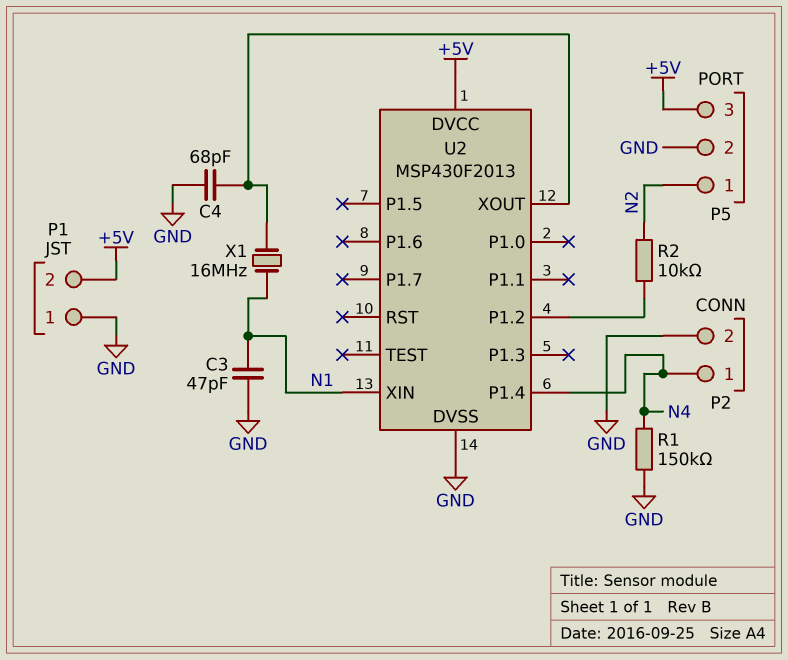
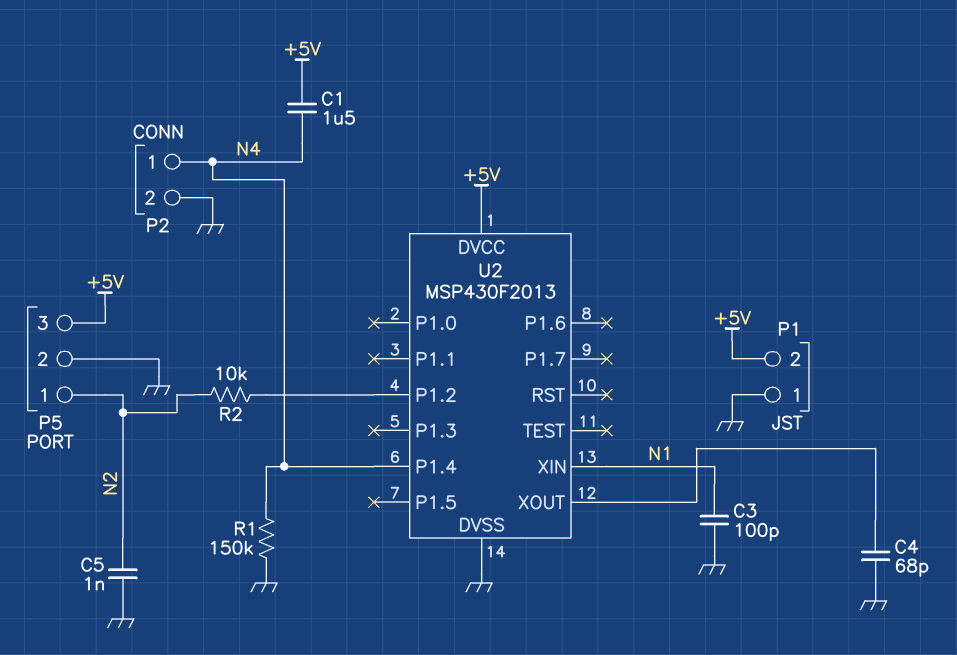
C1: none -> 1.5uF (+5V, N4)
C3: 47pF (GND, N1) -> 100pF (GND, N1)
C5: none -> 1nF (GND, N2)
X1: 16MHz (N1, U2/XOUT) -> none

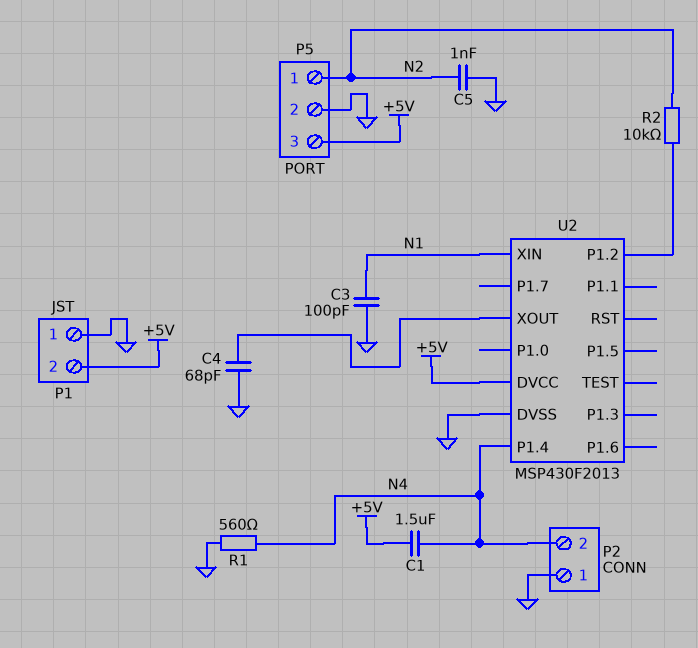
P2 pin 1: N4 -> GND
P2 pin 2: GND -> N4
R1: 150k (GND, N4) -> 560 (GND, N4)

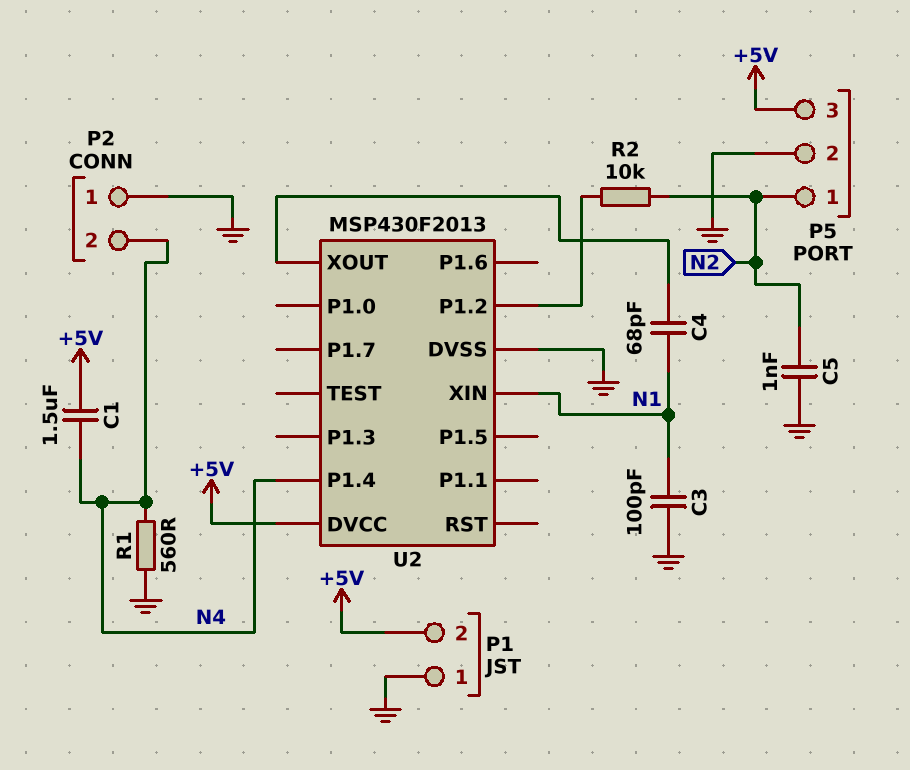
C4: 68pF (GND, U2/XOUT) -> 68pF (N1, U2/XOUT)

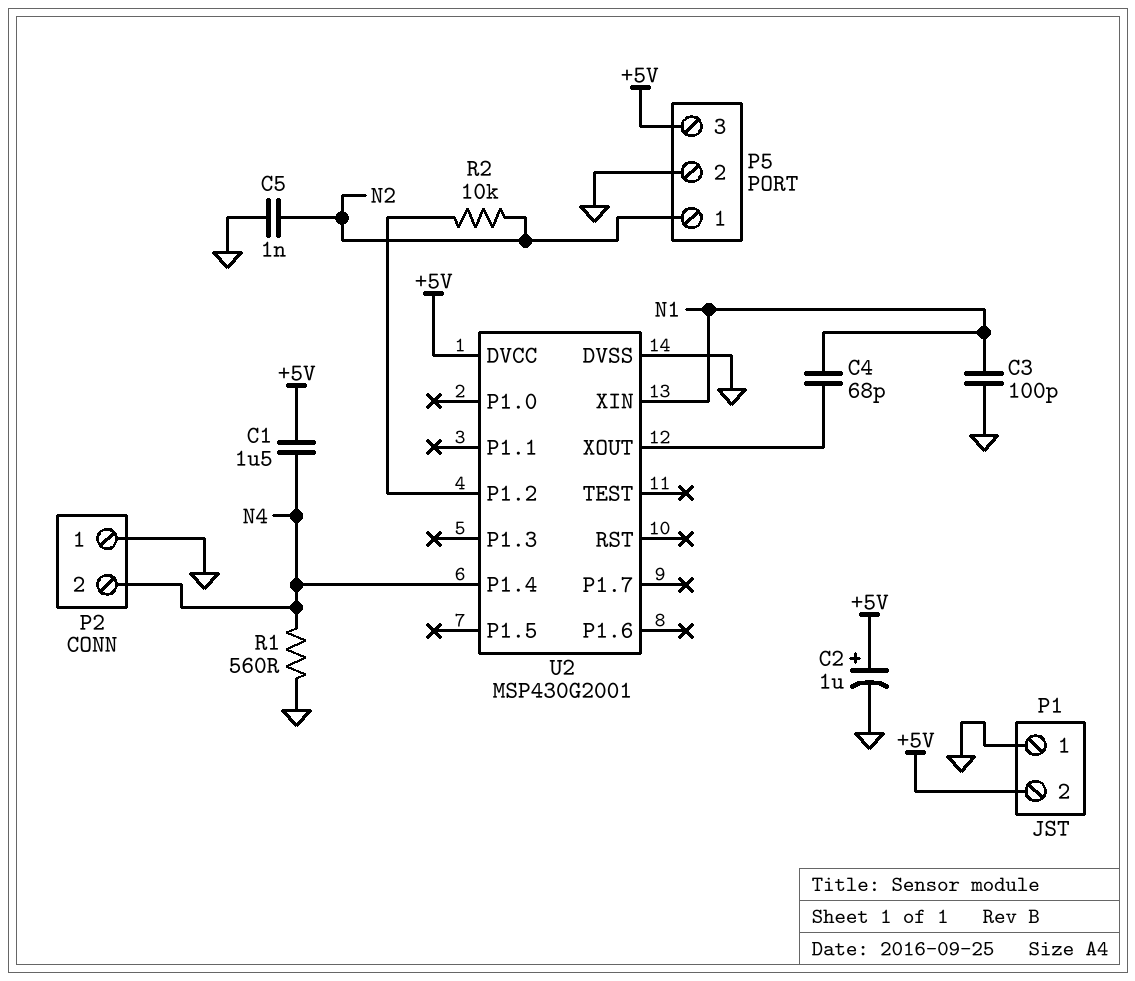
C2: none -> 1uF (plus +5V, minus GND)
U2: MSP430F2013 -> MSP430G2001

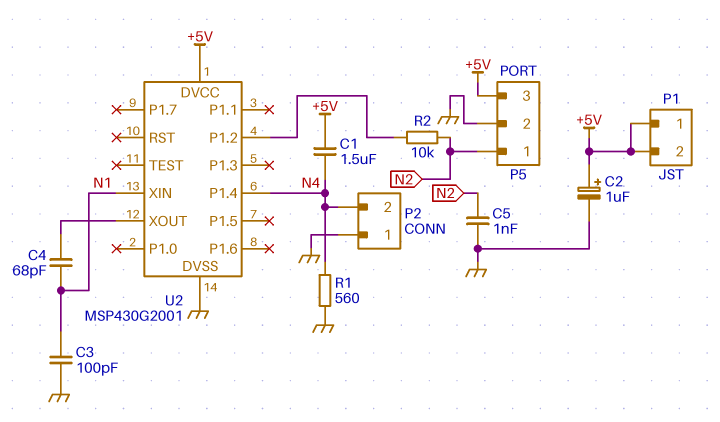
P1 pin 1: GND -> +5V

